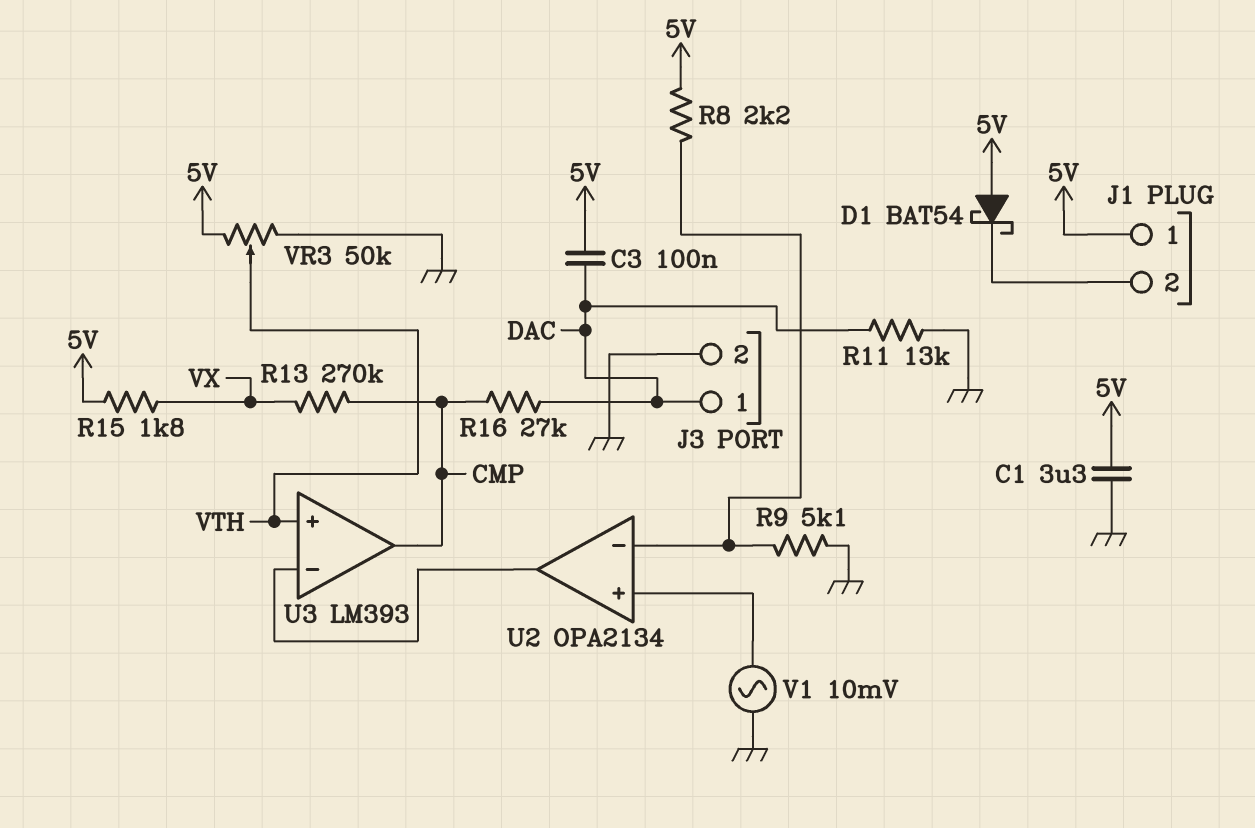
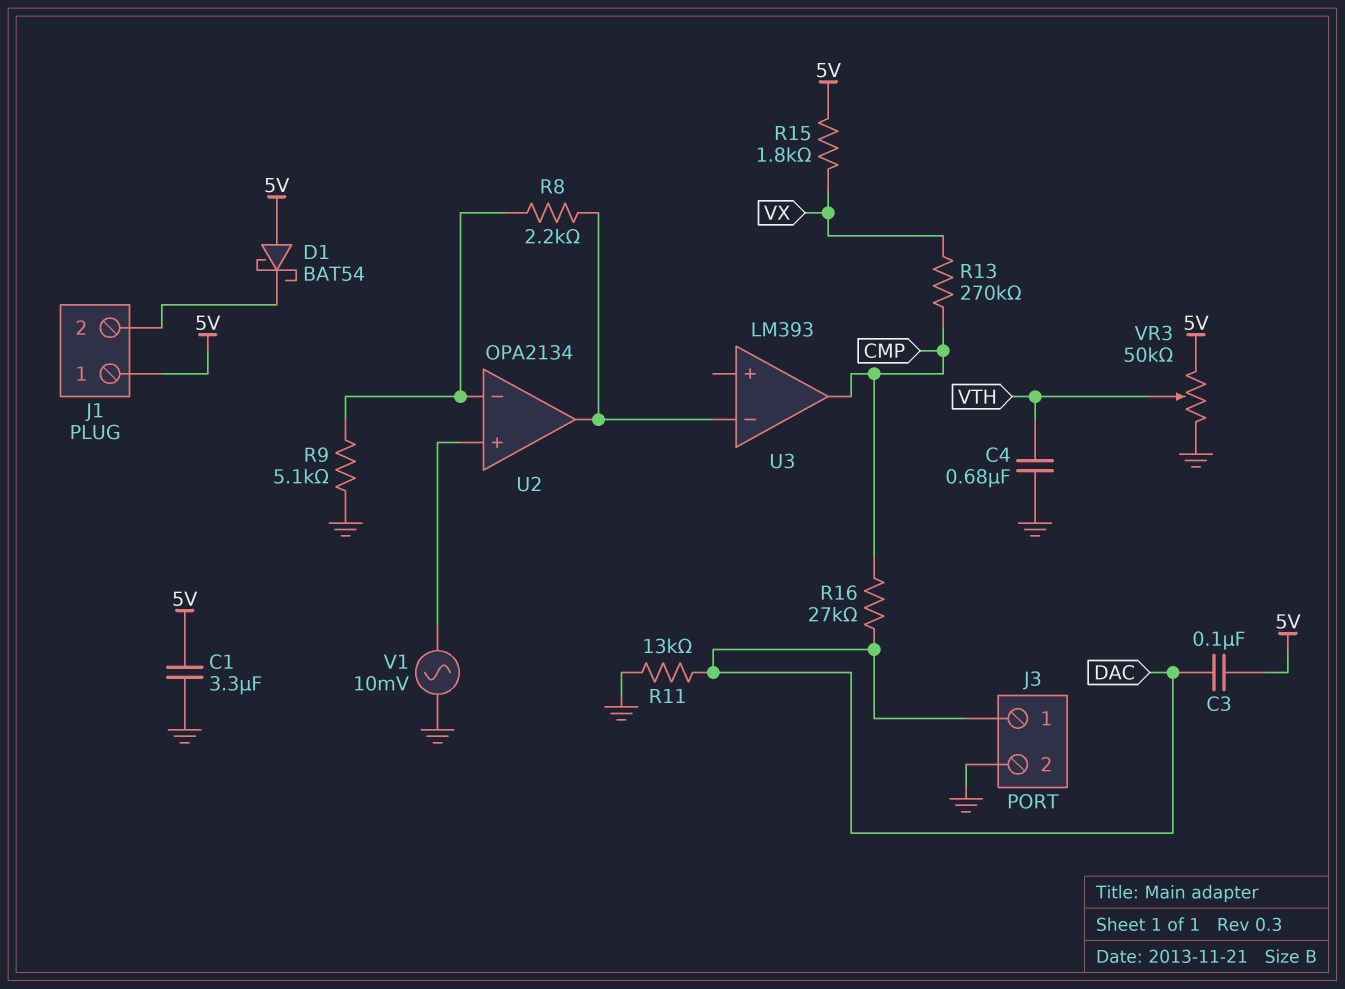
C4: none -> 680nF (GND, VTH)
R8: 2.2k (5V, U2/in-) -> 2.2k (U2/in-, U2/out)
U3 pin in+: VTH -> none

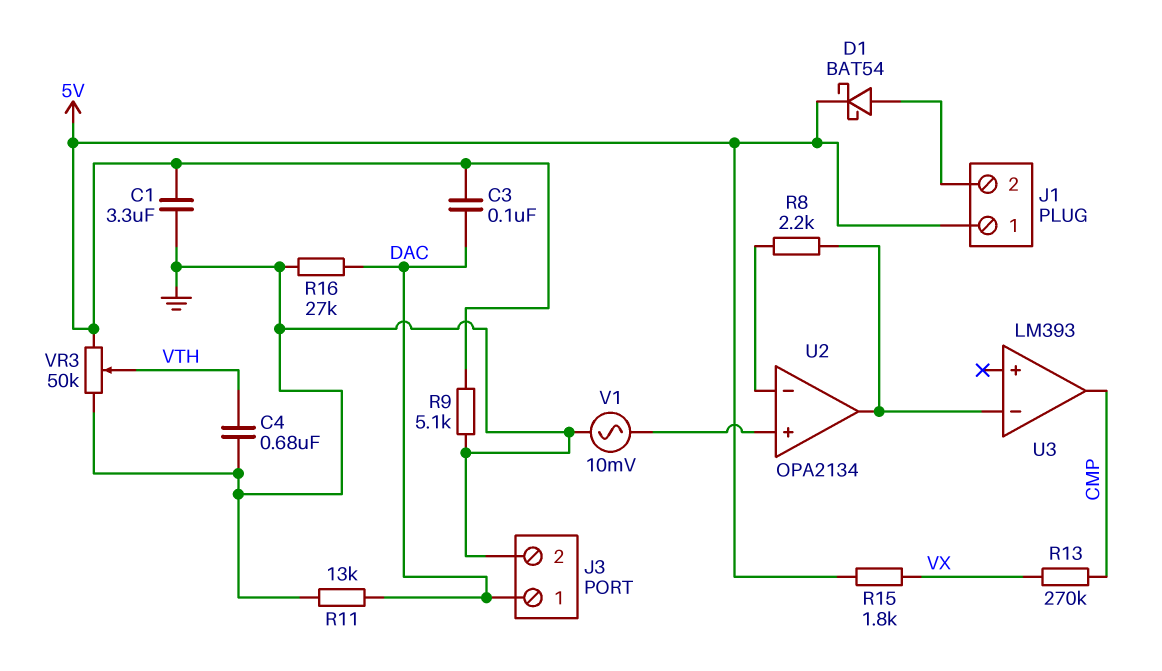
D1: schottky BAT54 (A 5V, K J1/2) -> schottky BAT54 (A J1/2, K 5V)
R9: 5.1k (GND, U2/in-) -> 5.1k (5V, GND)
R16: 27k (CMP, DAC) -> 27k (DAC, GND)

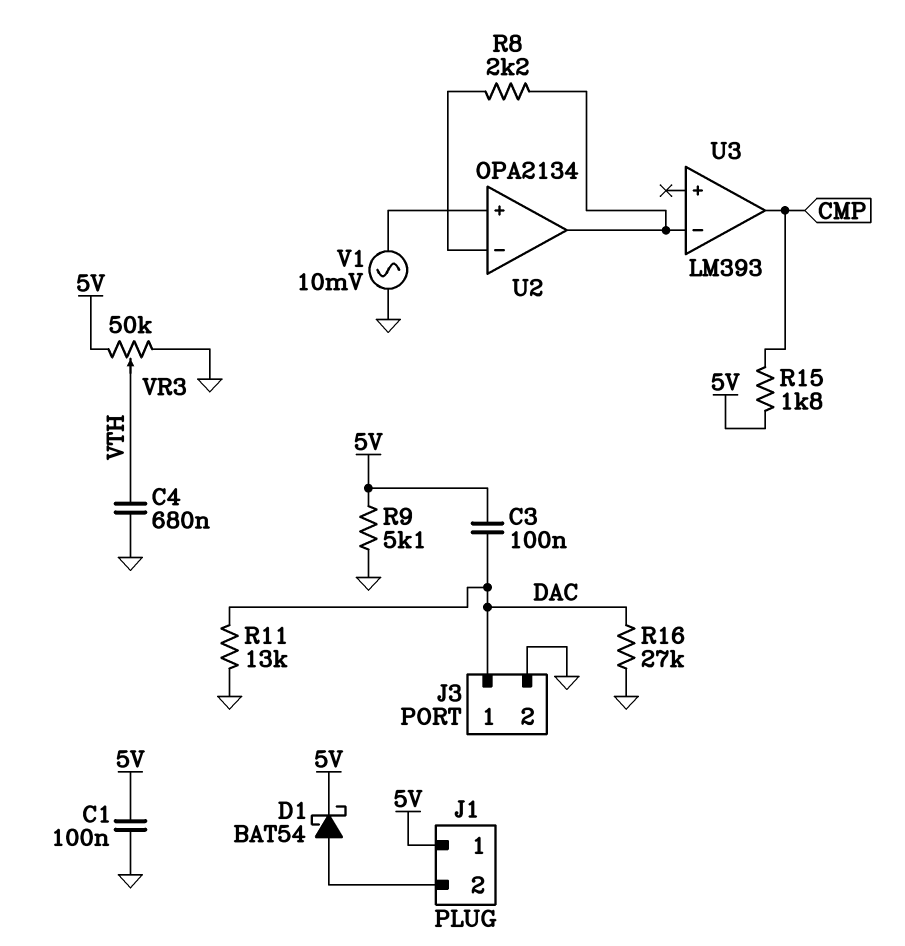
C1: 3.3uF (5V, GND) -> 100nF (5V, GND)
R13: 270k (CMP, VX) -> none
R15: 1.8k (5V, VX) -> 1.8k (5V, CMP)

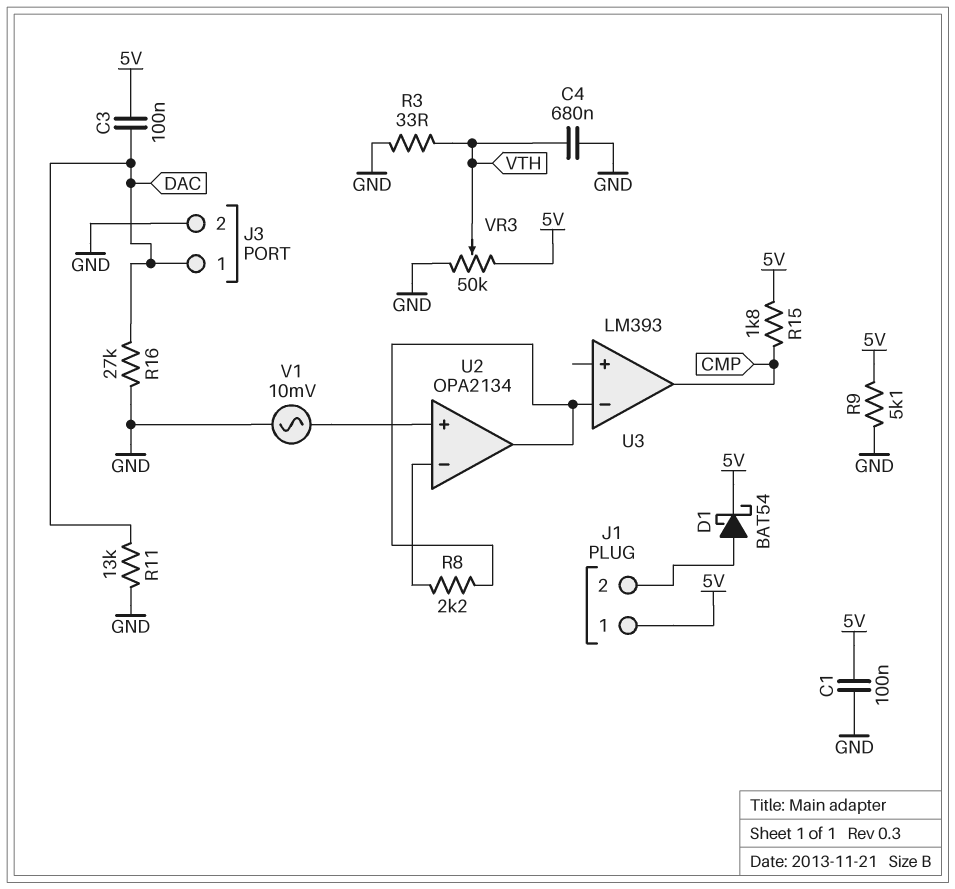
R3: none -> 33 (GND, VTH)

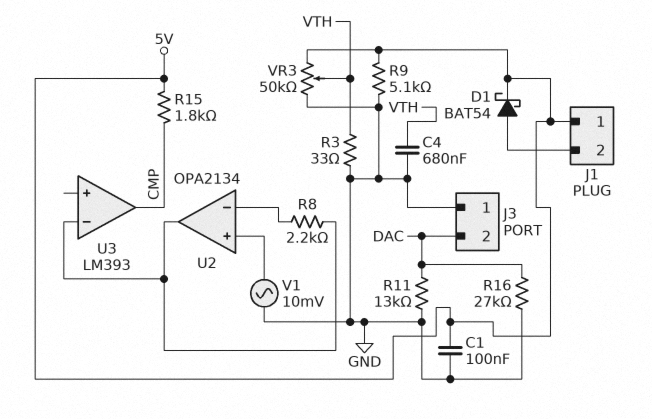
C3: 100nF (5V, DAC) -> none
J3 pin 1: DAC -> GND
J3 pin 2: GND -> DAC

